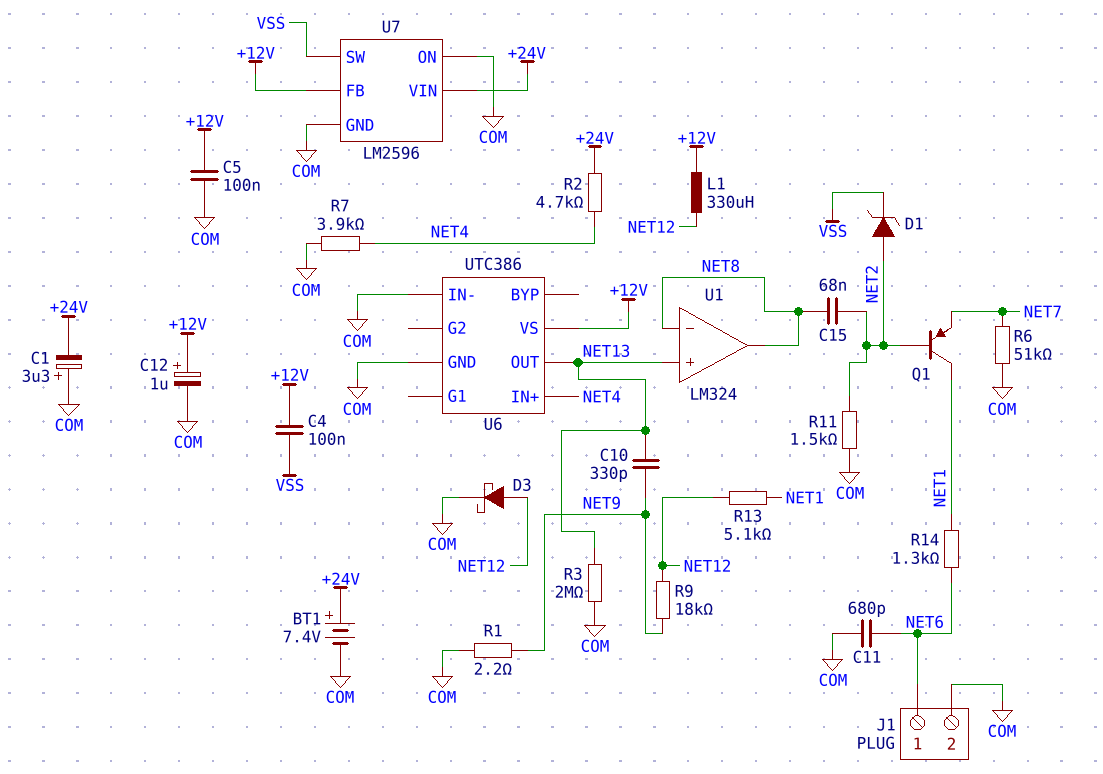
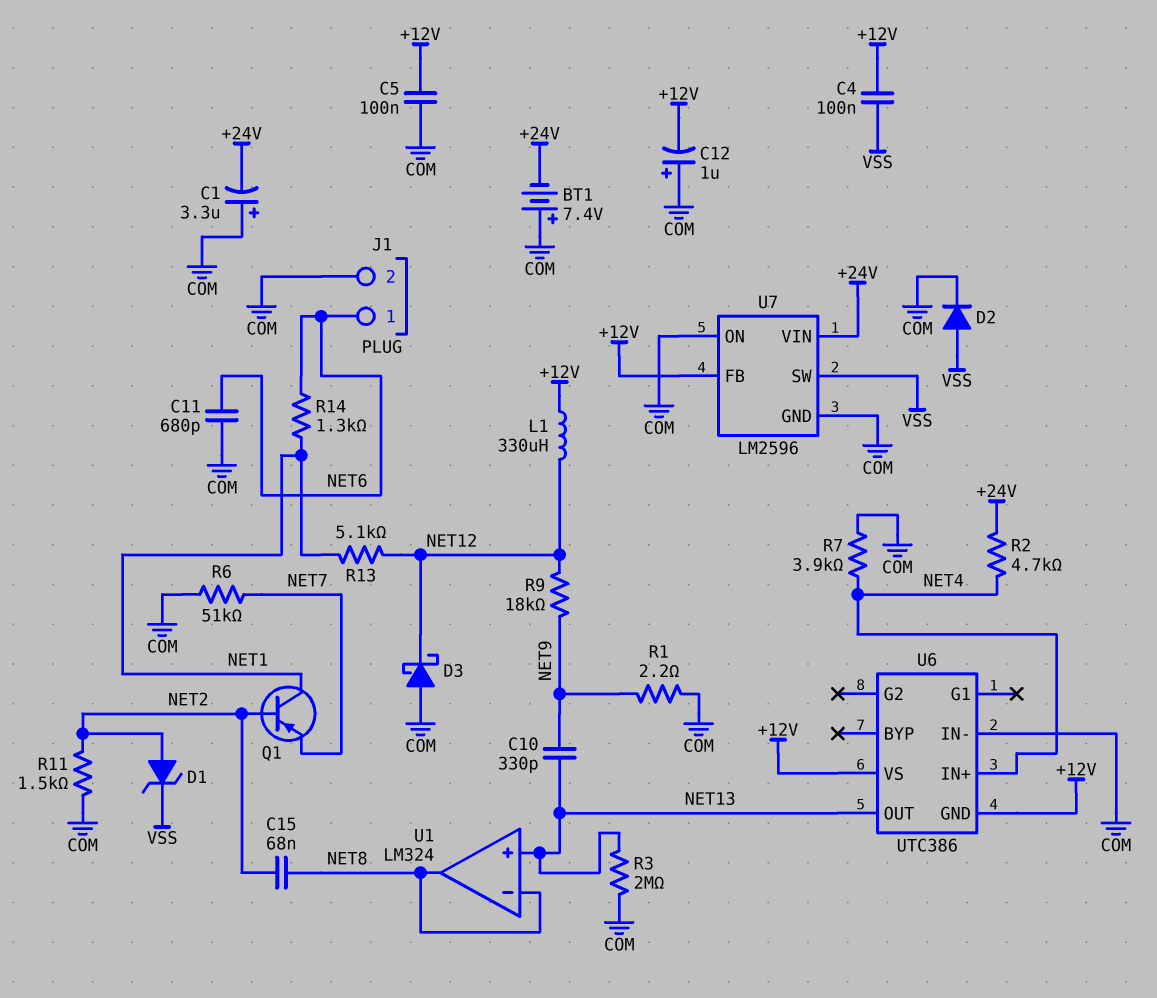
BT1: 7.4V (plus +24V, minus COM) -> 7.4V (plus COM, minus +24V)
C12: 1uF (plus +12V, minus COM) -> 1uF (plus COM, minus +12V)
D2: none -> diode (A VSS, K COM)
D3: schottky (A NET12, K COM) -> schottky (A COM, K NET12)
U6 pin GND: COM -> +12V

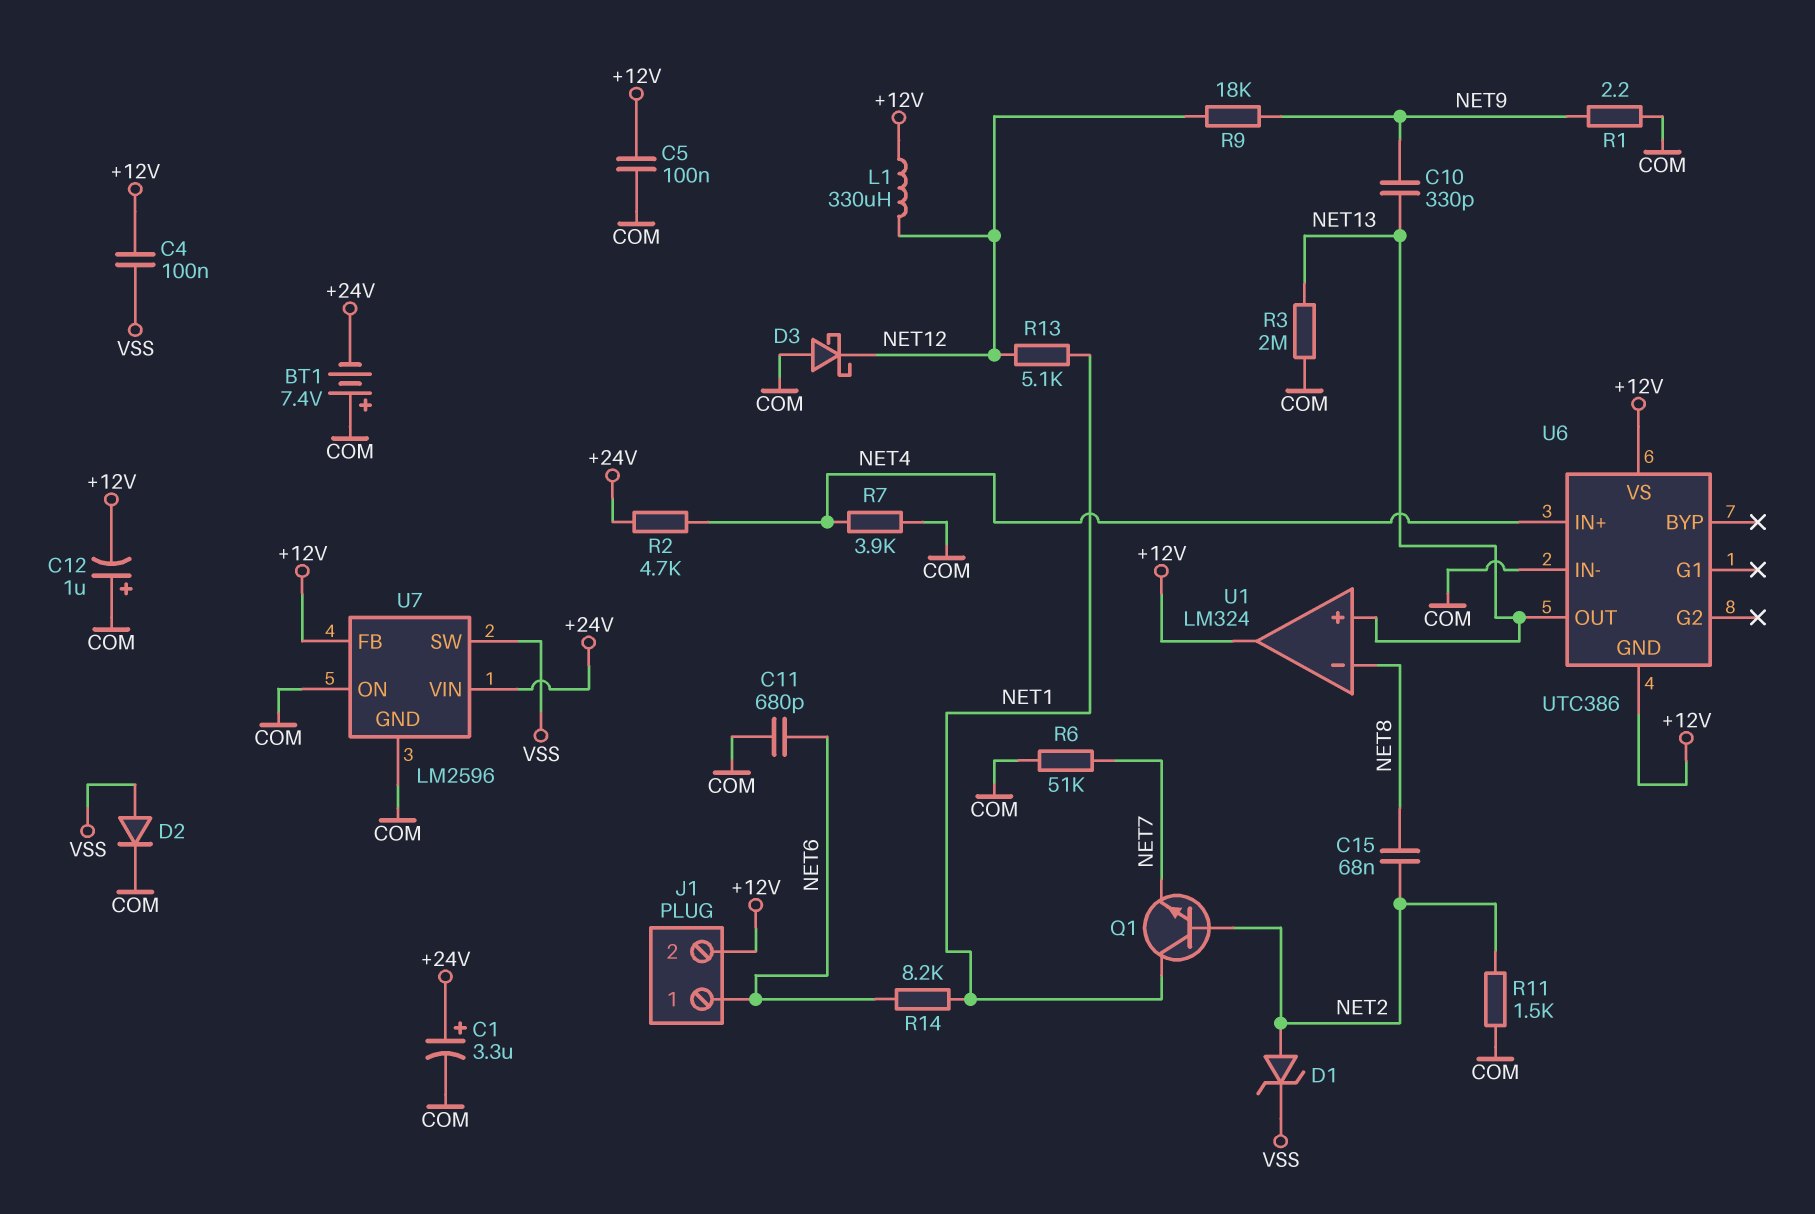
C1: 3.3uF (plus COM, minus +24V) -> 3.3uF (plus +24V, minus COM)
J1 pin 2: COM -> +12V
Q1: PNP (B NET2, C NET1, E NET7) -> NPN (B NET2, C NET1, E NET7)
R14: 1.3k (NET1, NET6) -> 8.2k (NET1, NET6)
U1 pin out: NET8 -> +12V

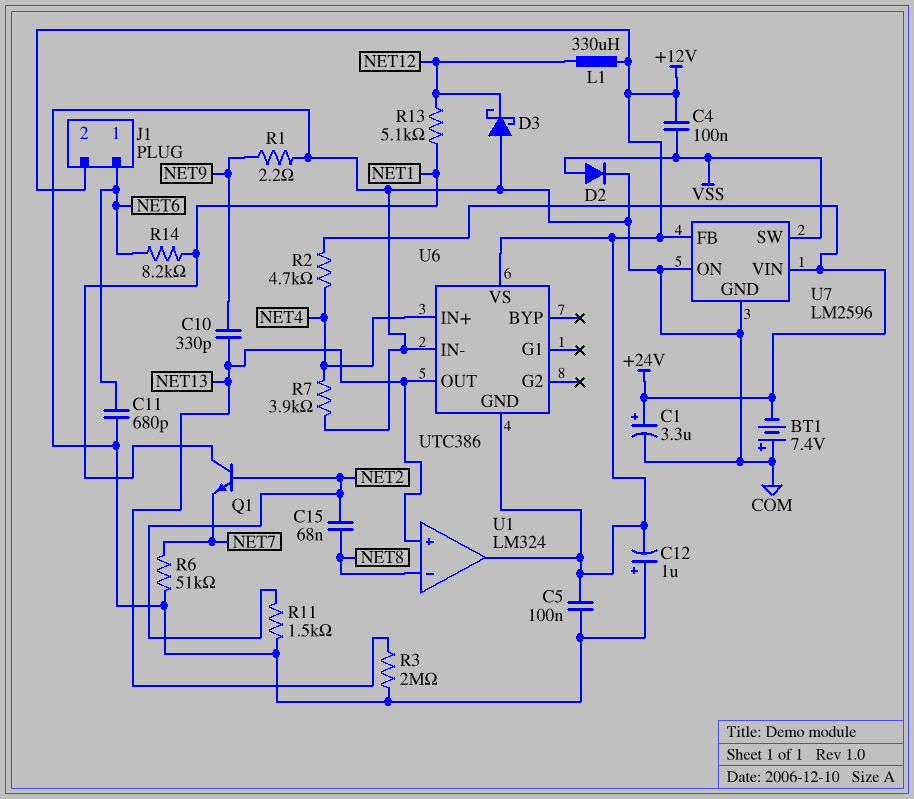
D1: zener (A NET2, K VSS) -> none
R9: 18k (NET9, NET12) -> none

